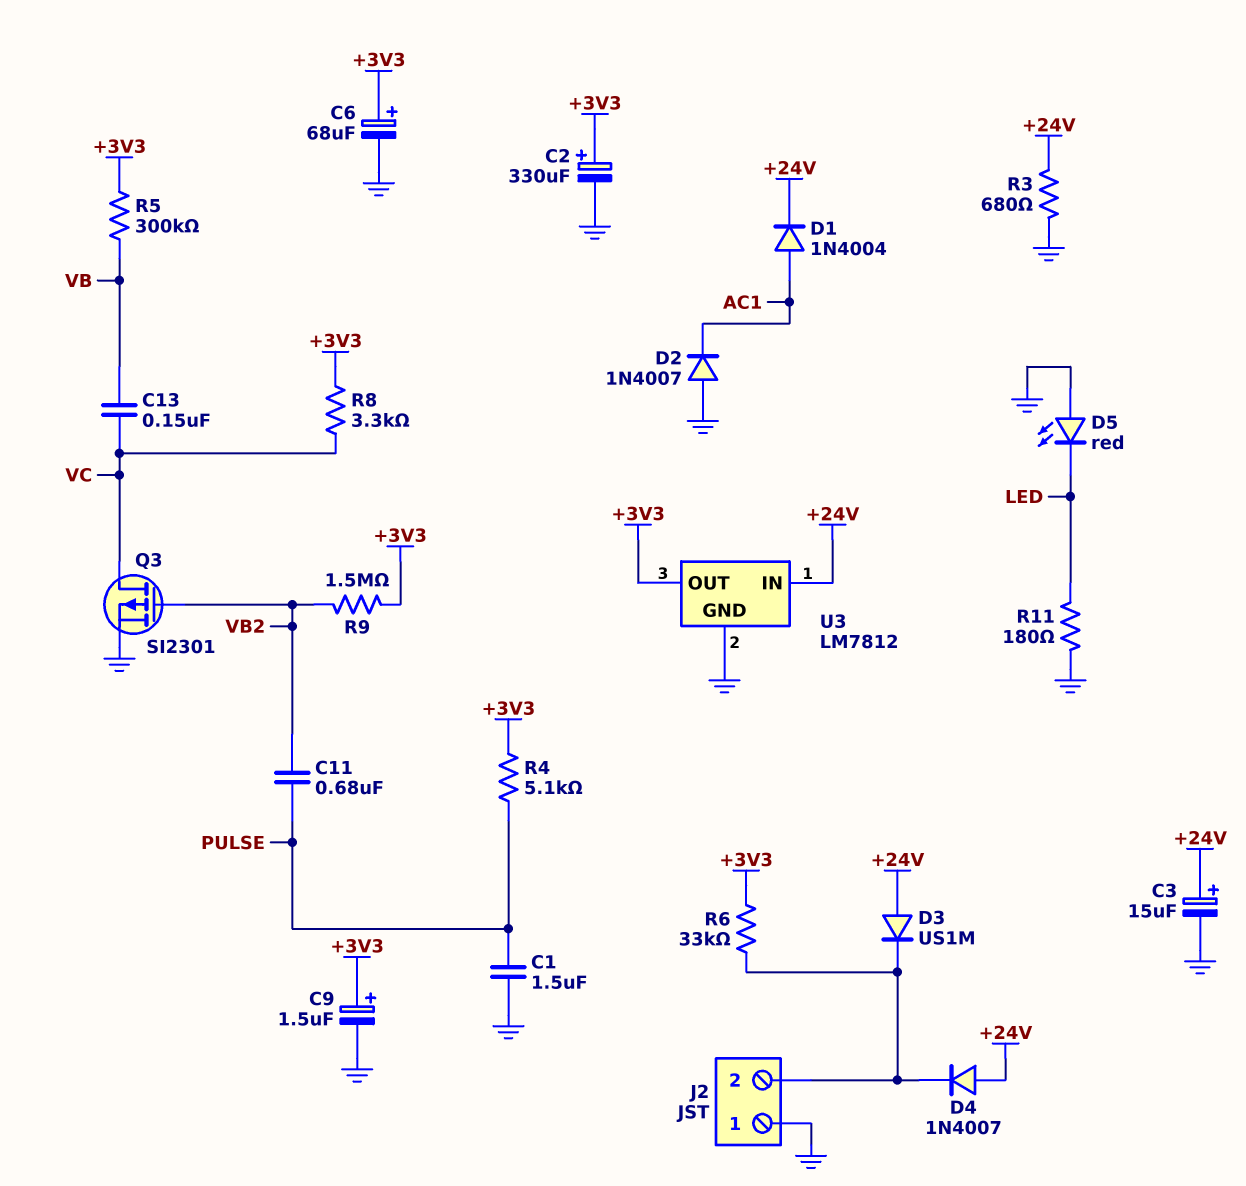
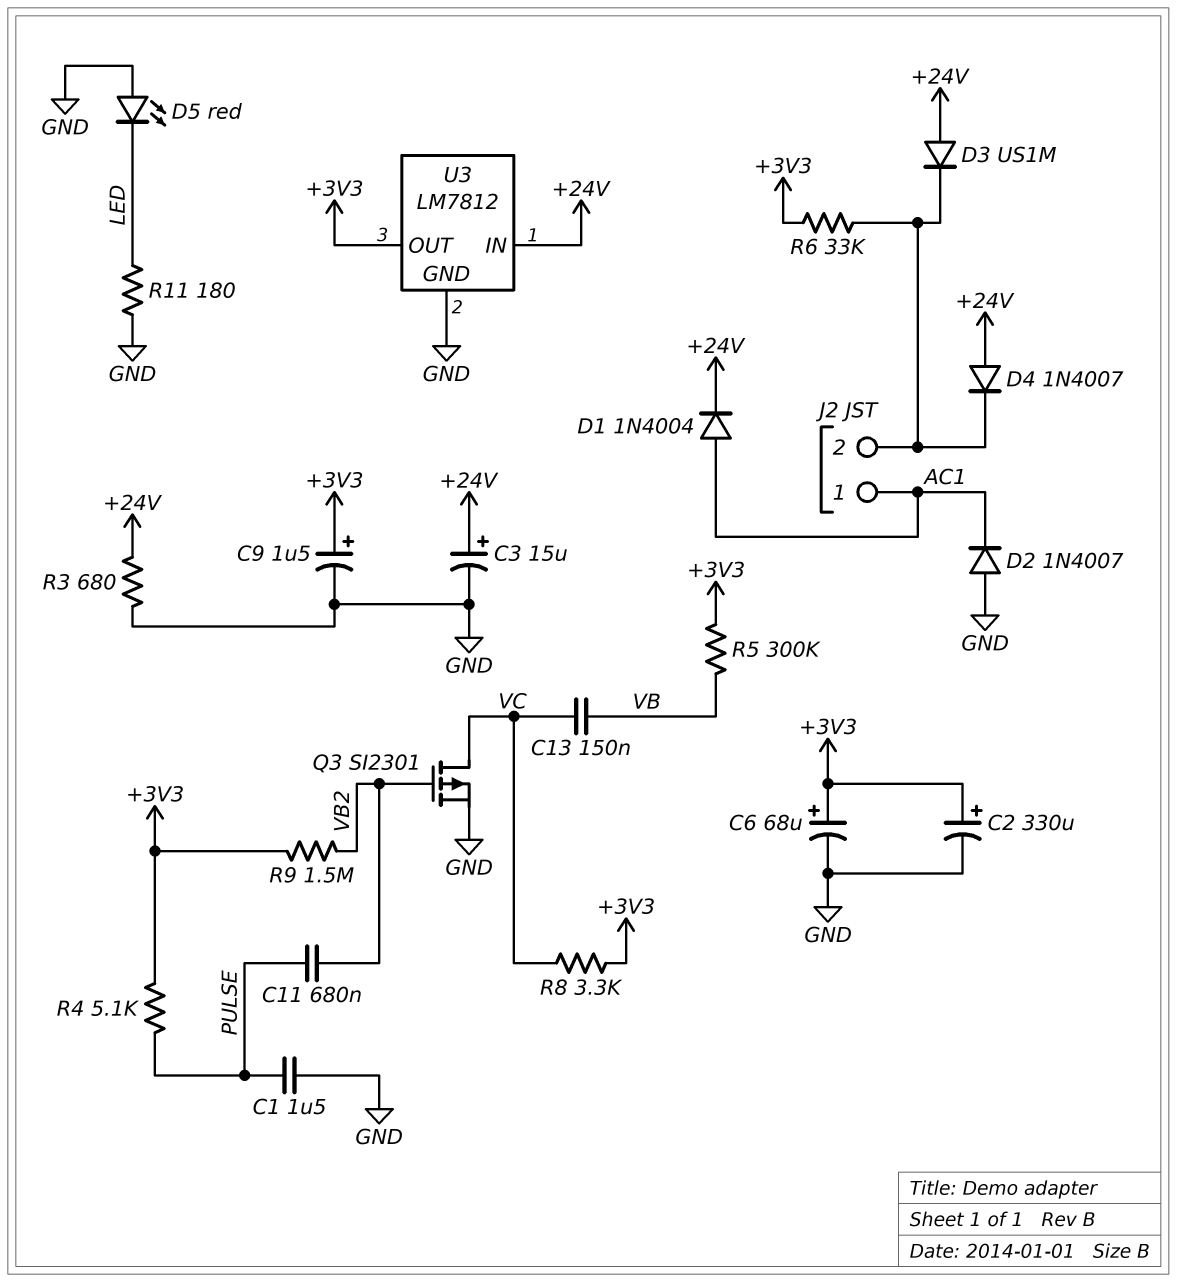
J2 pin 1: GND -> AC1

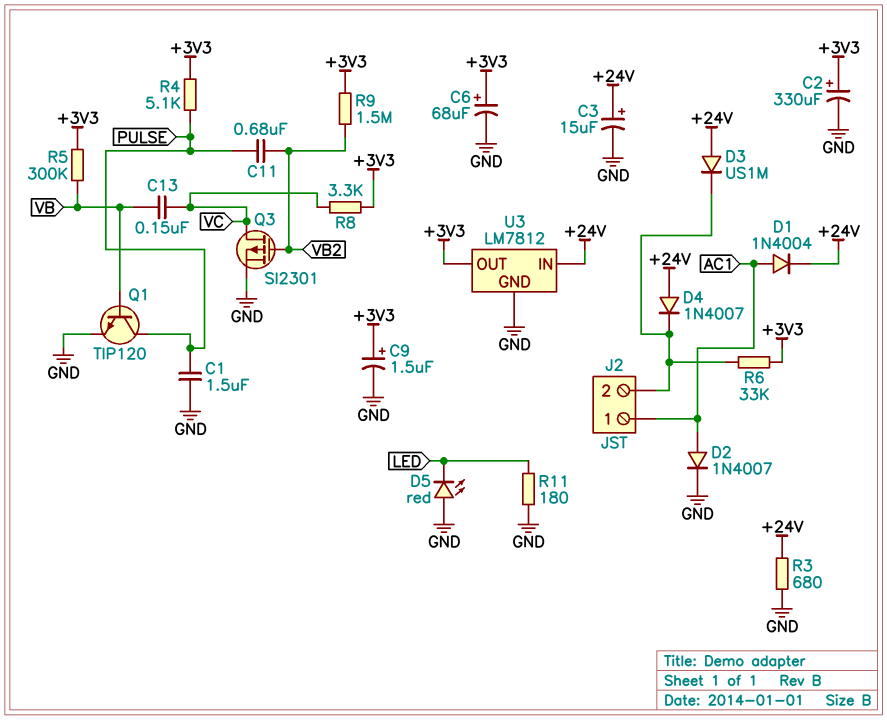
D2: diode 1N4007 (A GND, K AC1) -> diode 1N4007 (A AC1, K GND)
Q1: none -> NPN TIP120 (B VB, C PULSE, E GND)

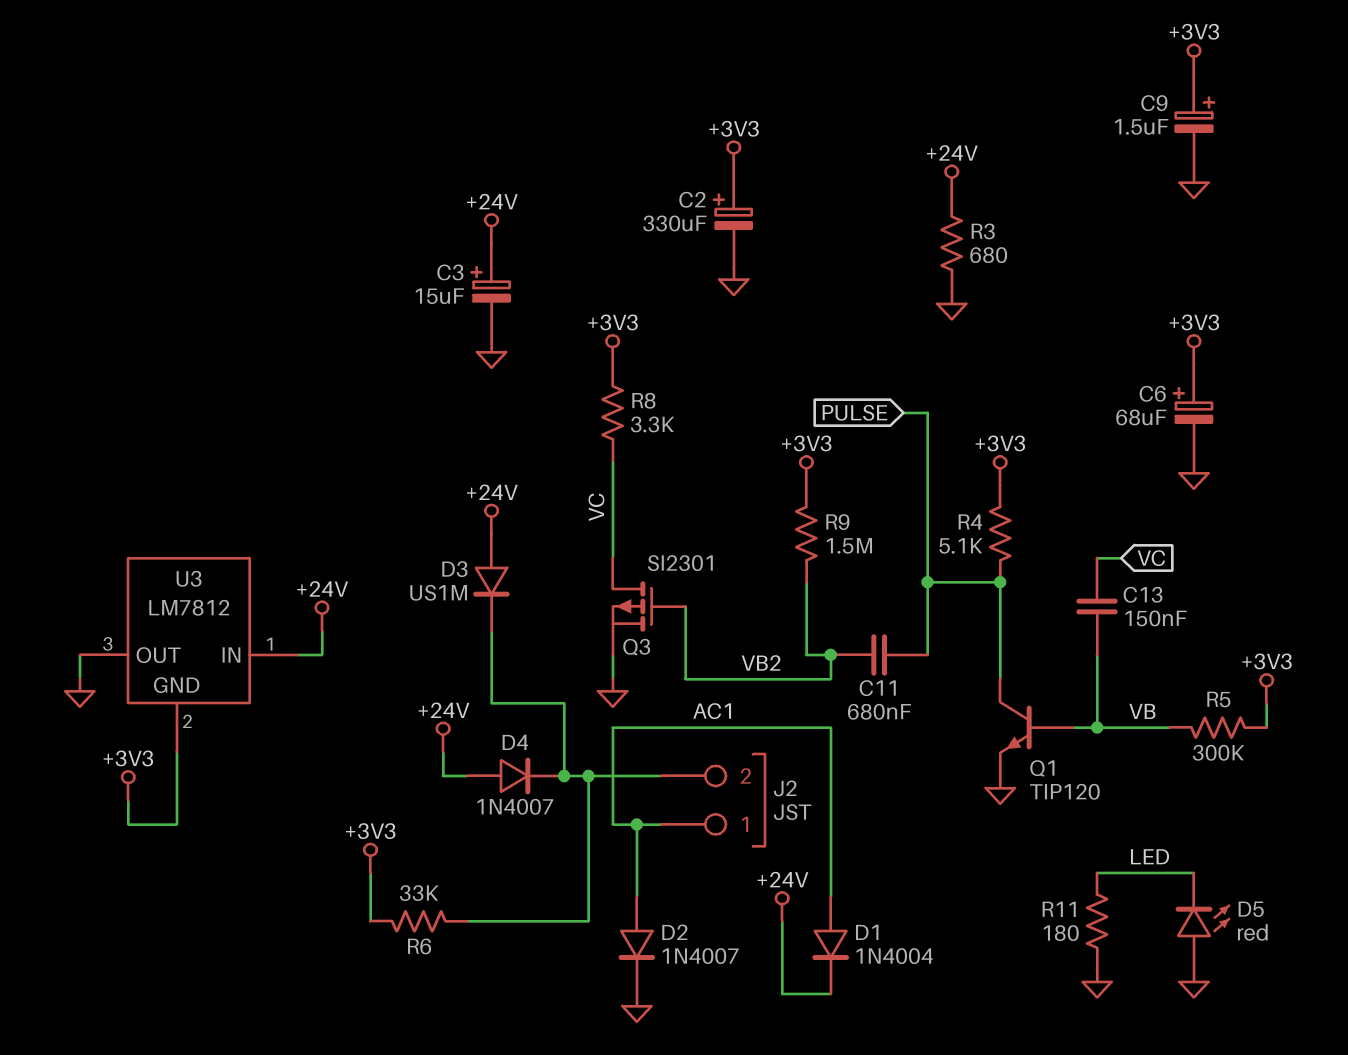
C1: 1.5uF (GND, PULSE) -> none
U3 pin GND: GND -> +3V3
U3 pin OUT: +3V3 -> GND

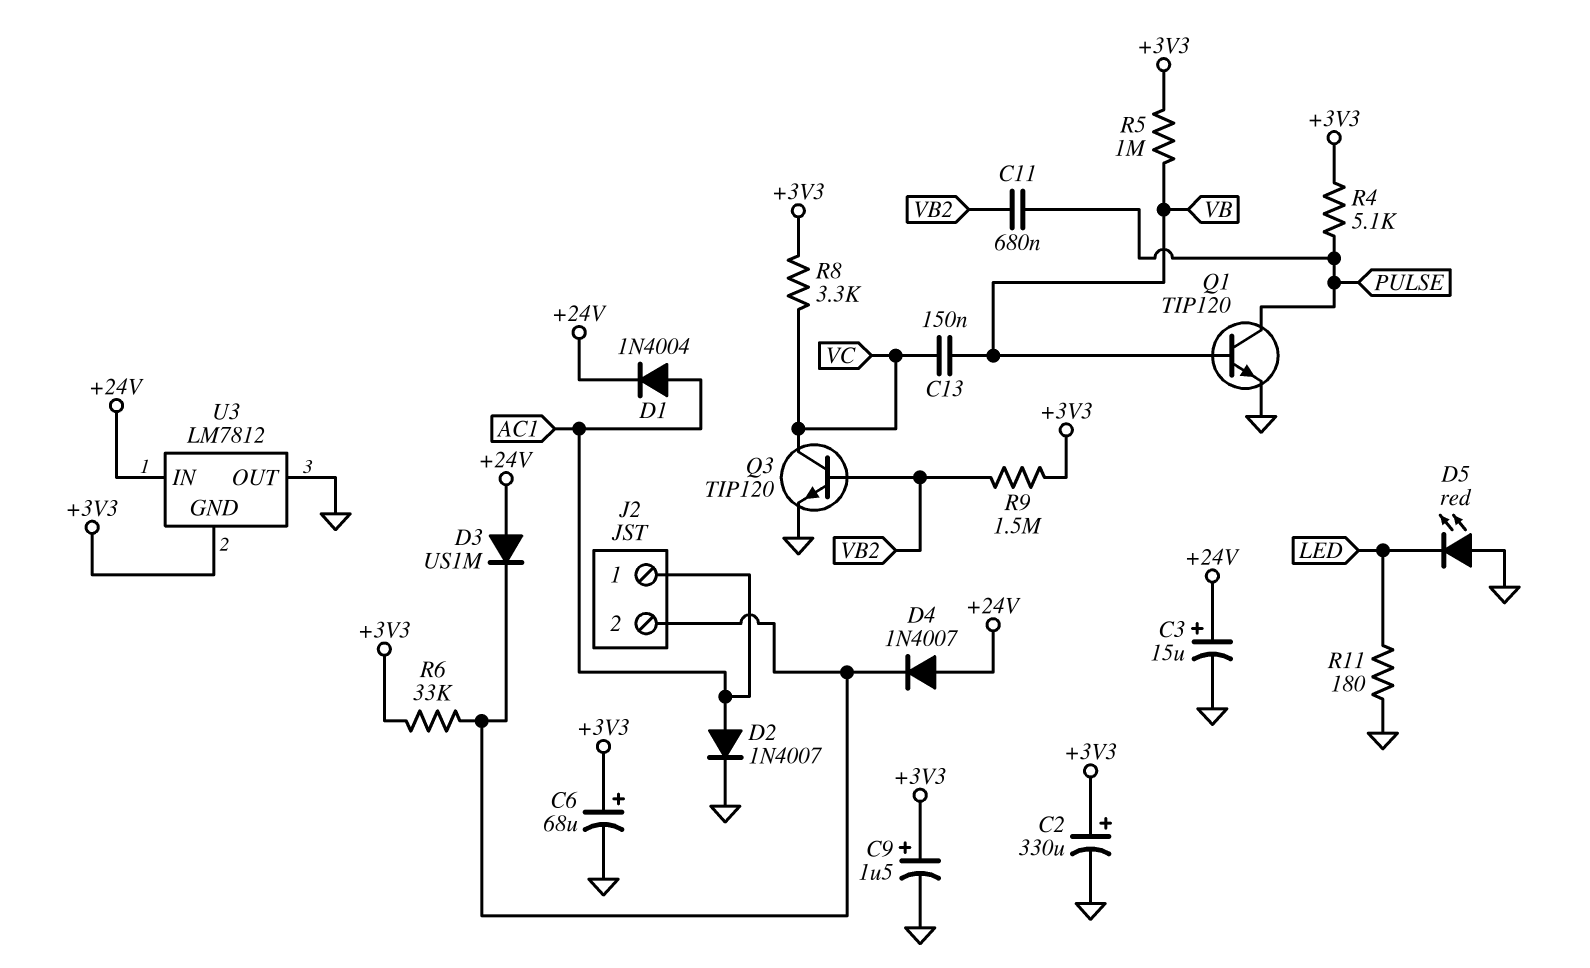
Q3: PMOS SI2301 (G VB2, D VC, S GND) -> NPN TIP120 (B VB2, C VC, E GND)
R3: 680 (+24V, GND) -> none
R5: 300k (+3V3, VB) -> 1M (+3V3, VB)

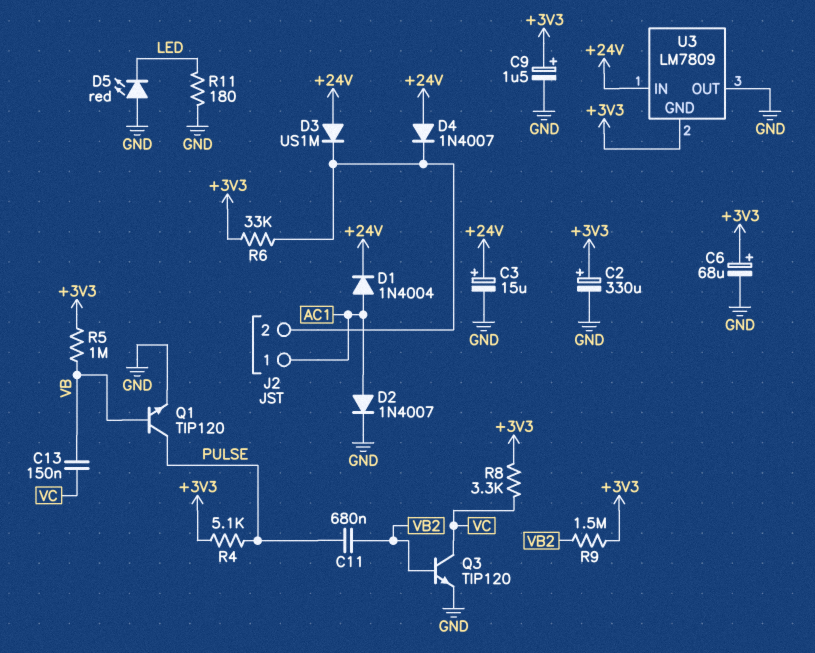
U3: LM7812 -> LM7809

